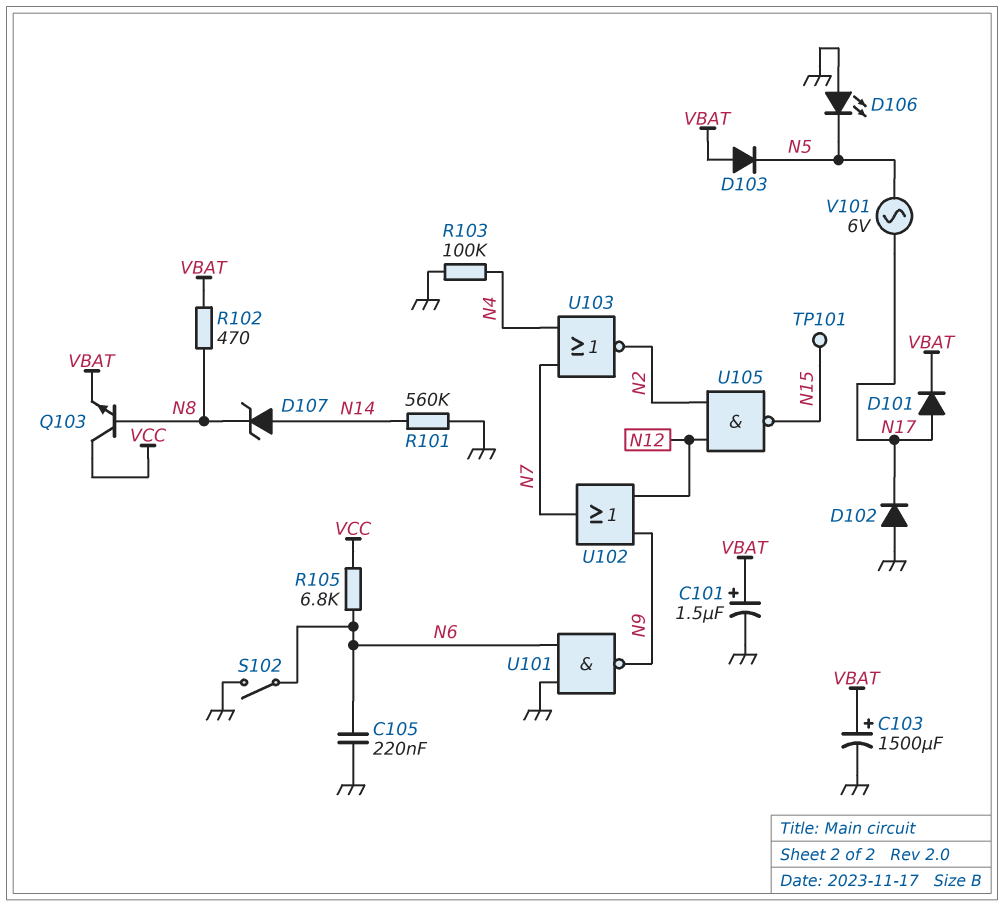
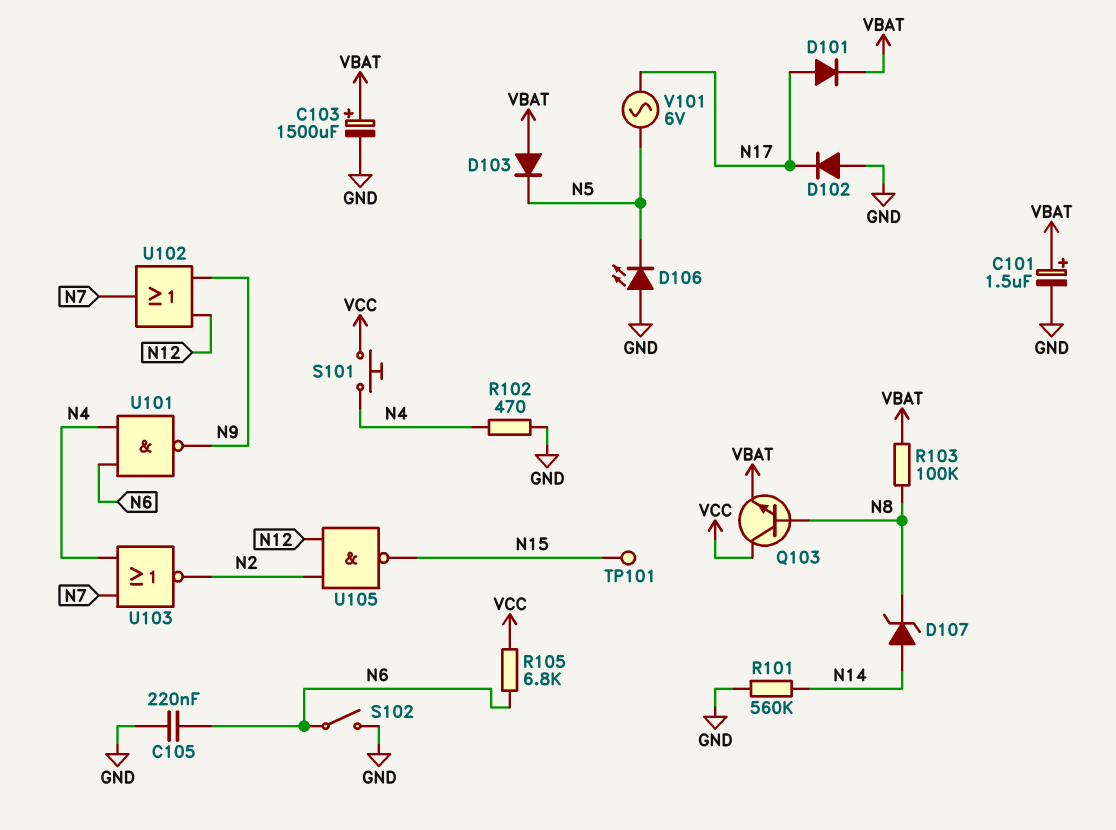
R102: 470 (N8, VBAT) -> 470 (GND, N4)
R103: 100k (GND, N4) -> 100k (N8, VBAT)
S101: none -> button (N4, VCC)
U101: NAND (in GND, in N6, out N9) -> NAND (in N4, in N6, out N9)

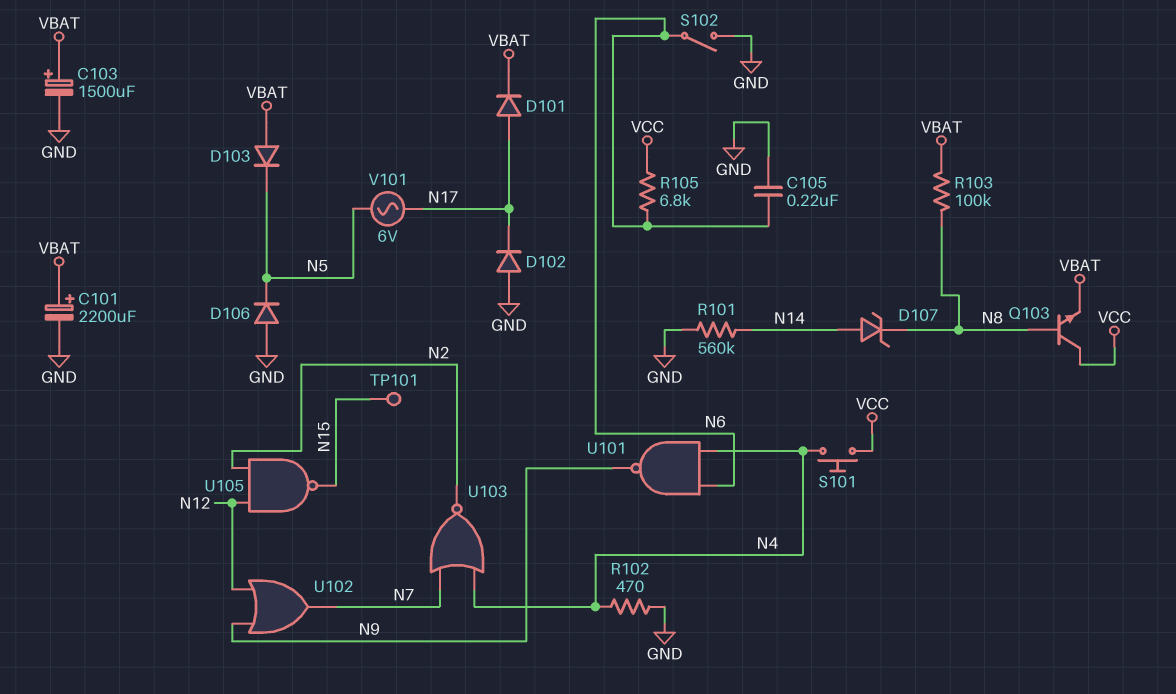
C101: 1.5uF (plus VBAT, minus GND) -> 2200uF (plus VBAT, minus GND)
D106: LED (A GND, K N5) -> diode (A GND, K N5)

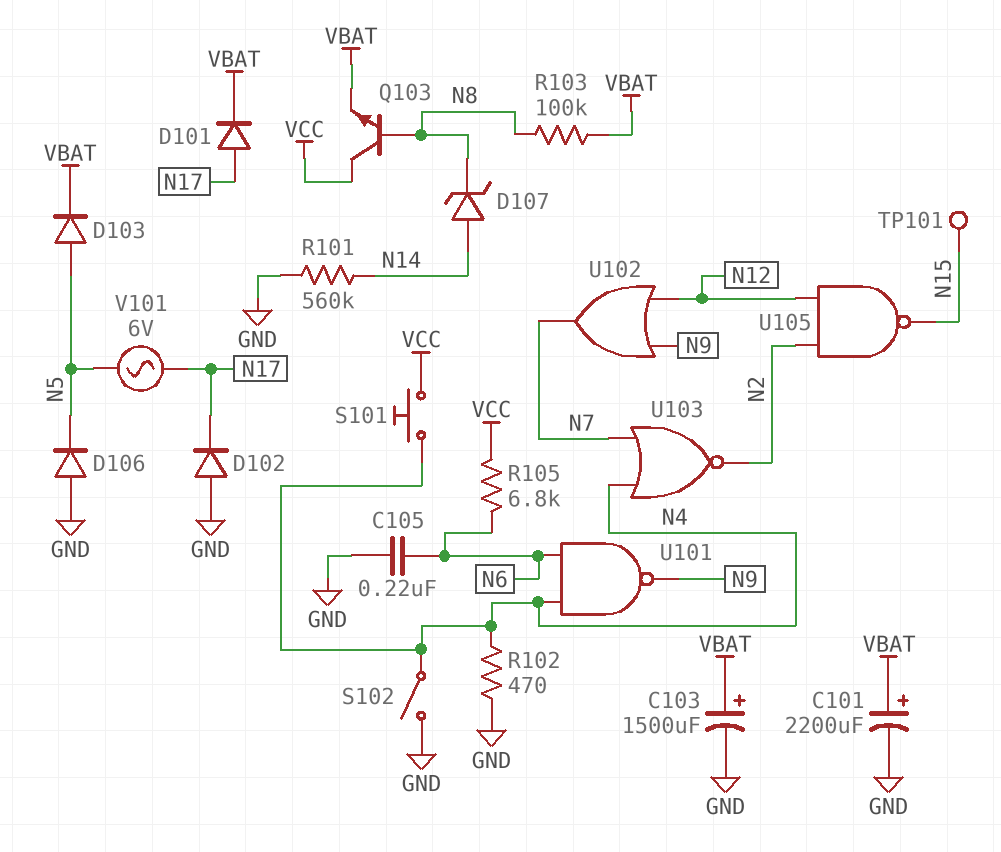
D103: diode (A VBAT, K N5) -> diode (A N5, K VBAT)
S102: switch (GND, N6) -> switch (GND, N4)

